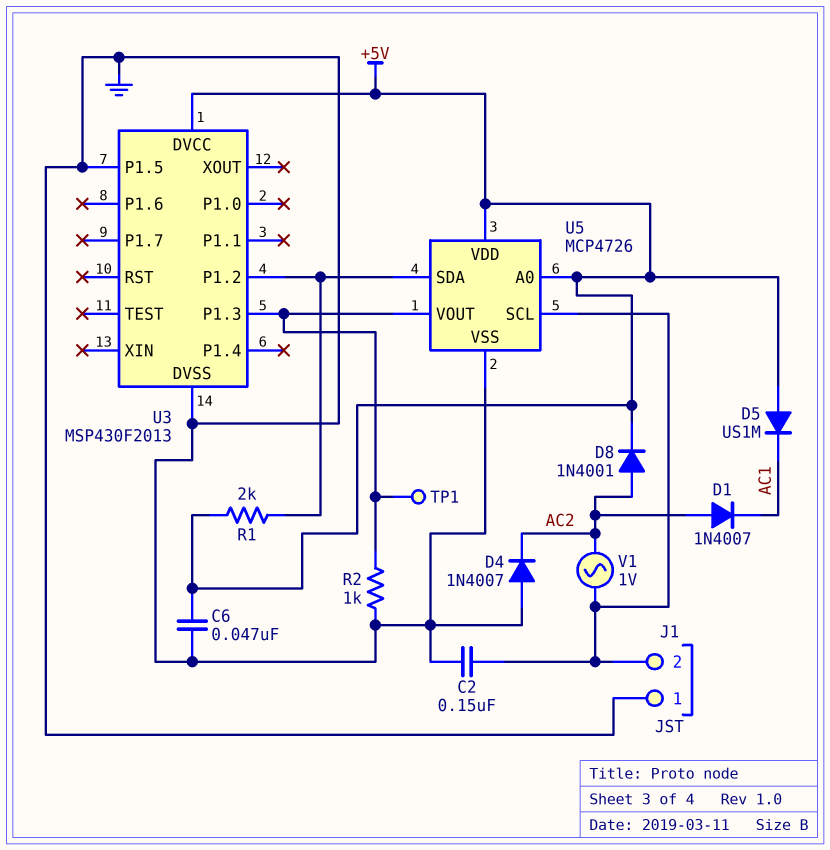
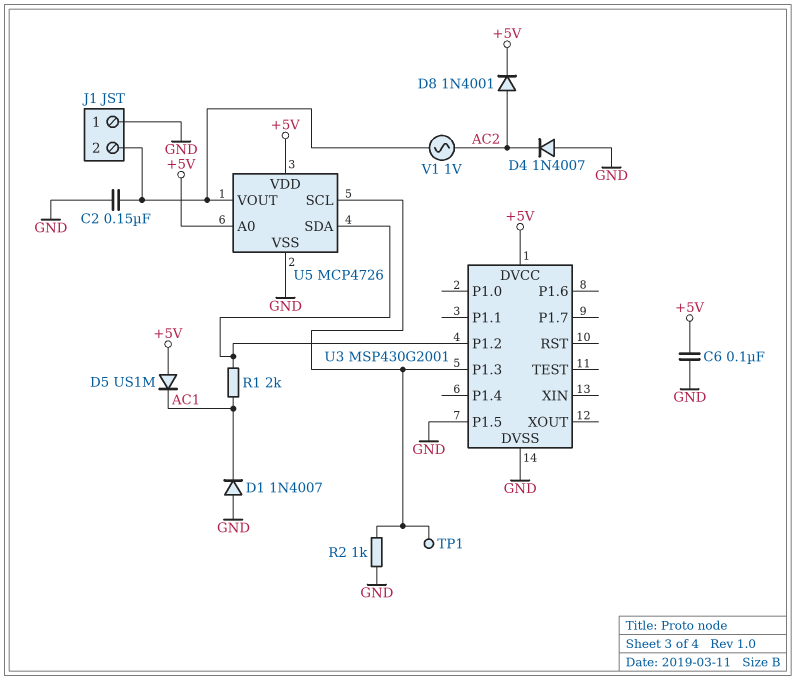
C6: 47nF (+5V, GND) -> 100nF (+5V, GND)
D1: diode 1N4007 (A AC2, K AC1) -> diode 1N4007 (A GND, K AC1)
R1: 2k (+5V, U3/P1.2) -> 2k (AC1, U3/P1.2)
U3: MSP430F2013 -> MSP430G2001
U5 pin SCL: J1/2 -> U3/P1.3
U5 pin VOUT: U3/P1.3 -> J1/2

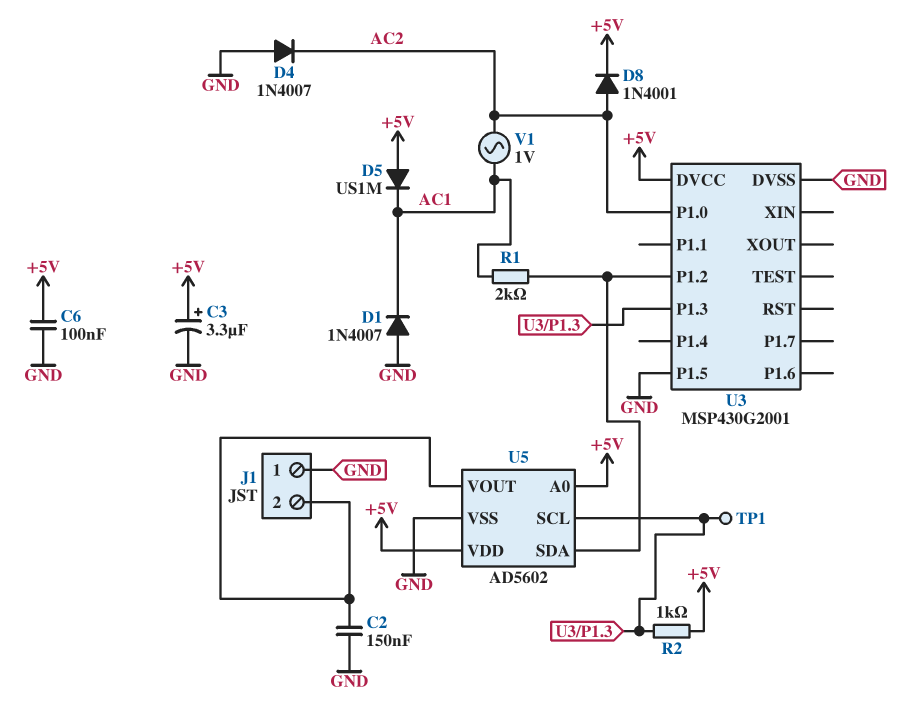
C3: none -> 3.3uF (plus +5V, minus GND)
R2: 1k (GND, U3/P1.3) -> 1k (+5V, U3/P1.3)
U3 pin P1.0: none -> AC2
U5: MCP4726 -> AD5602
V1: AC 1V (AC2, J1/2) -> AC 1V (AC1, AC2)

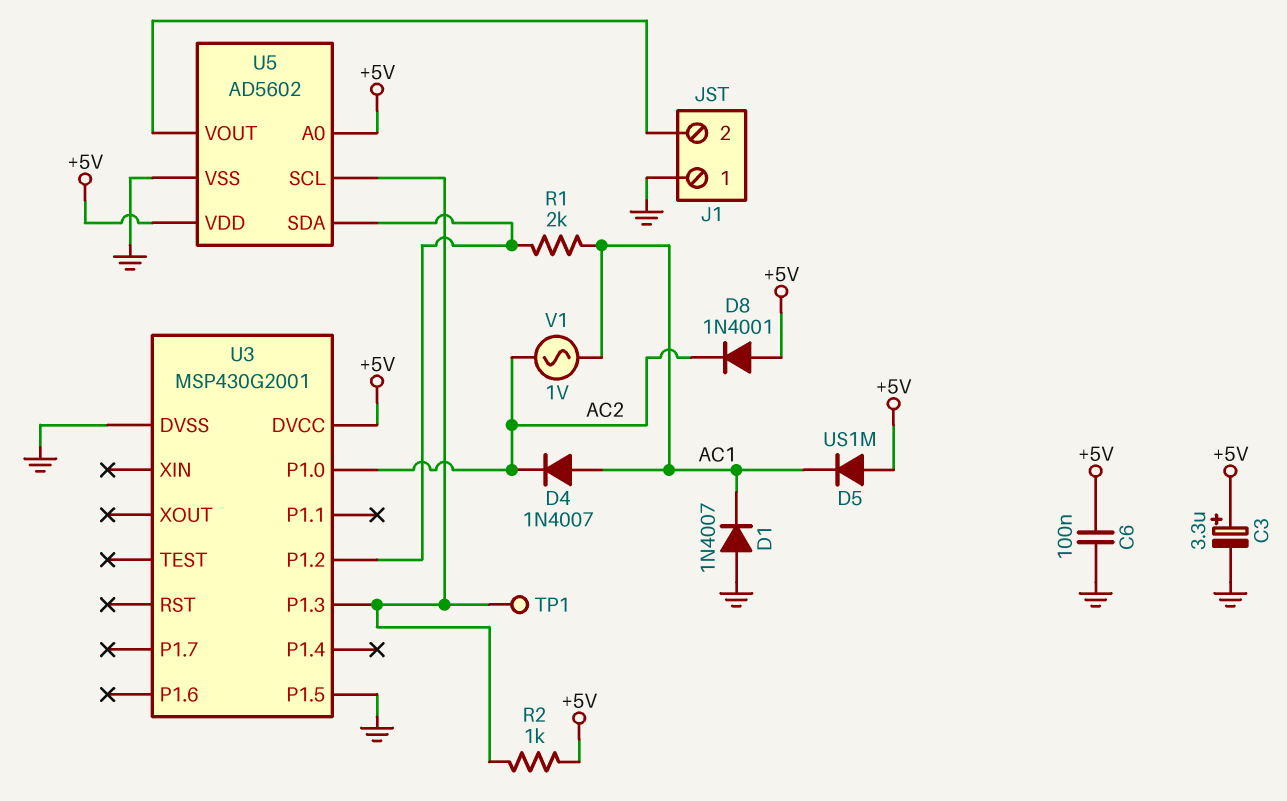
C2: 150nF (GND, J1/2) -> none
D4: diode 1N4007 (A GND, K AC2) -> diode 1N4007 (A AC1, K AC2)
D8: diode 1N4001 (A AC2, K +5V) -> diode 1N4001 (A +5V, K AC2)

